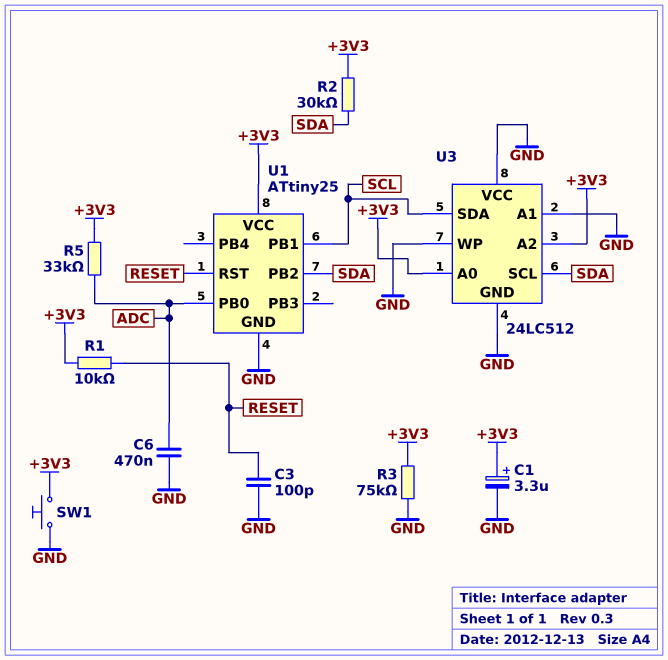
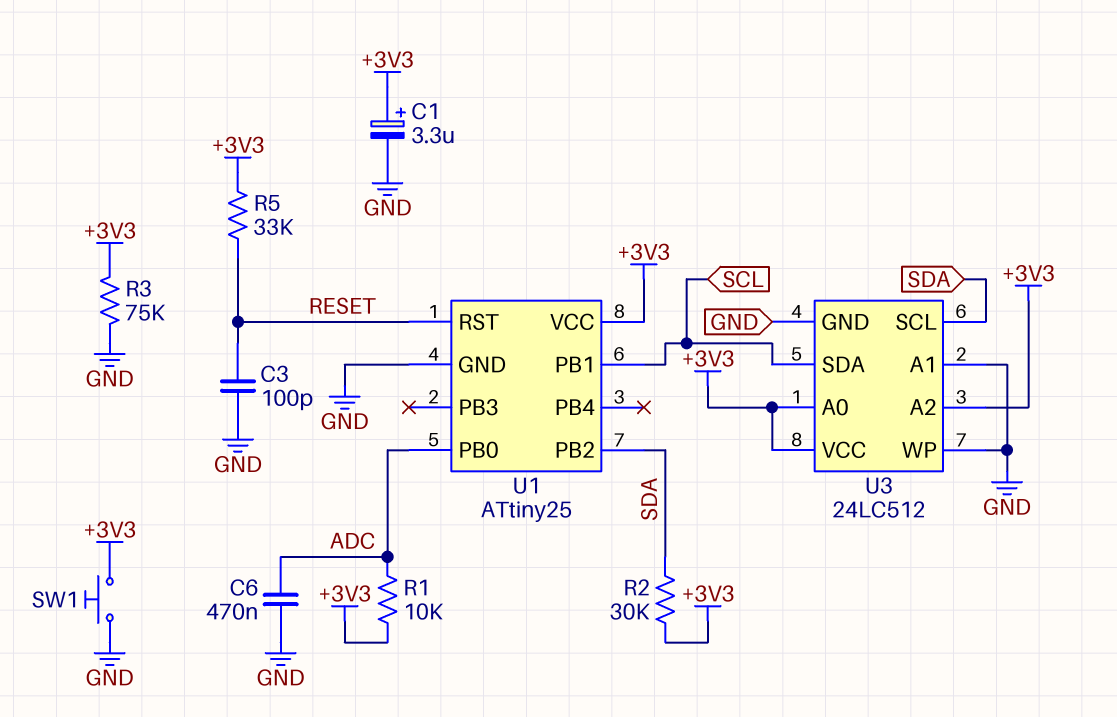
R1: 10k (+3V3, RESET) -> 10k (+3V3, ADC)
R5: 33k (+3V3, ADC) -> 33k (+3V3, RESET)
U3 pin VCC: GND -> +3V3

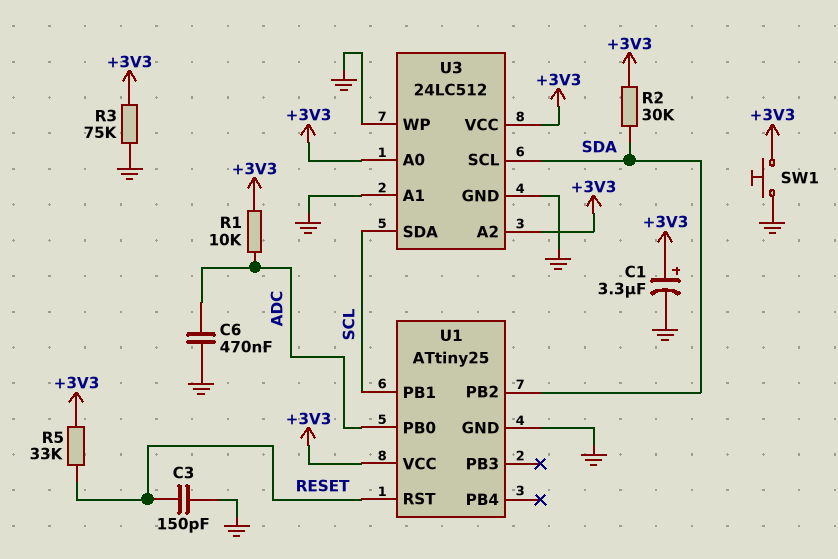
C3: 100pF (GND, RESET) -> 150pF (GND, RESET)

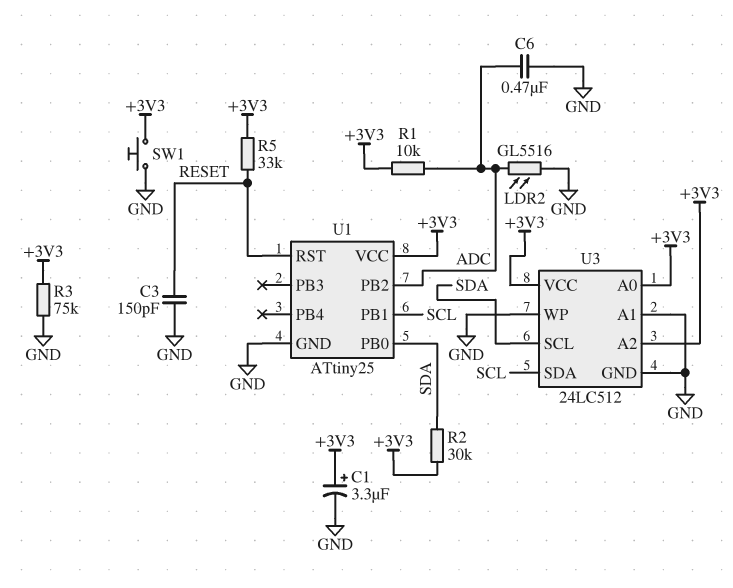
LDR2: none -> GL5516 (ADC, GND)
U1 pin PB0: ADC -> SDA
U1 pin PB2: SDA -> ADC

